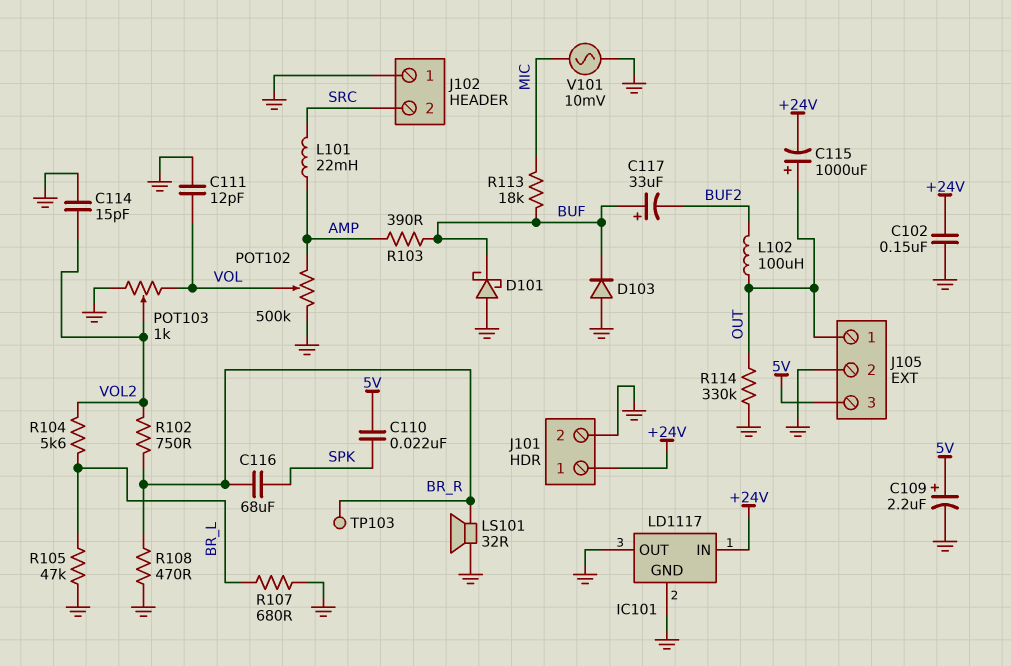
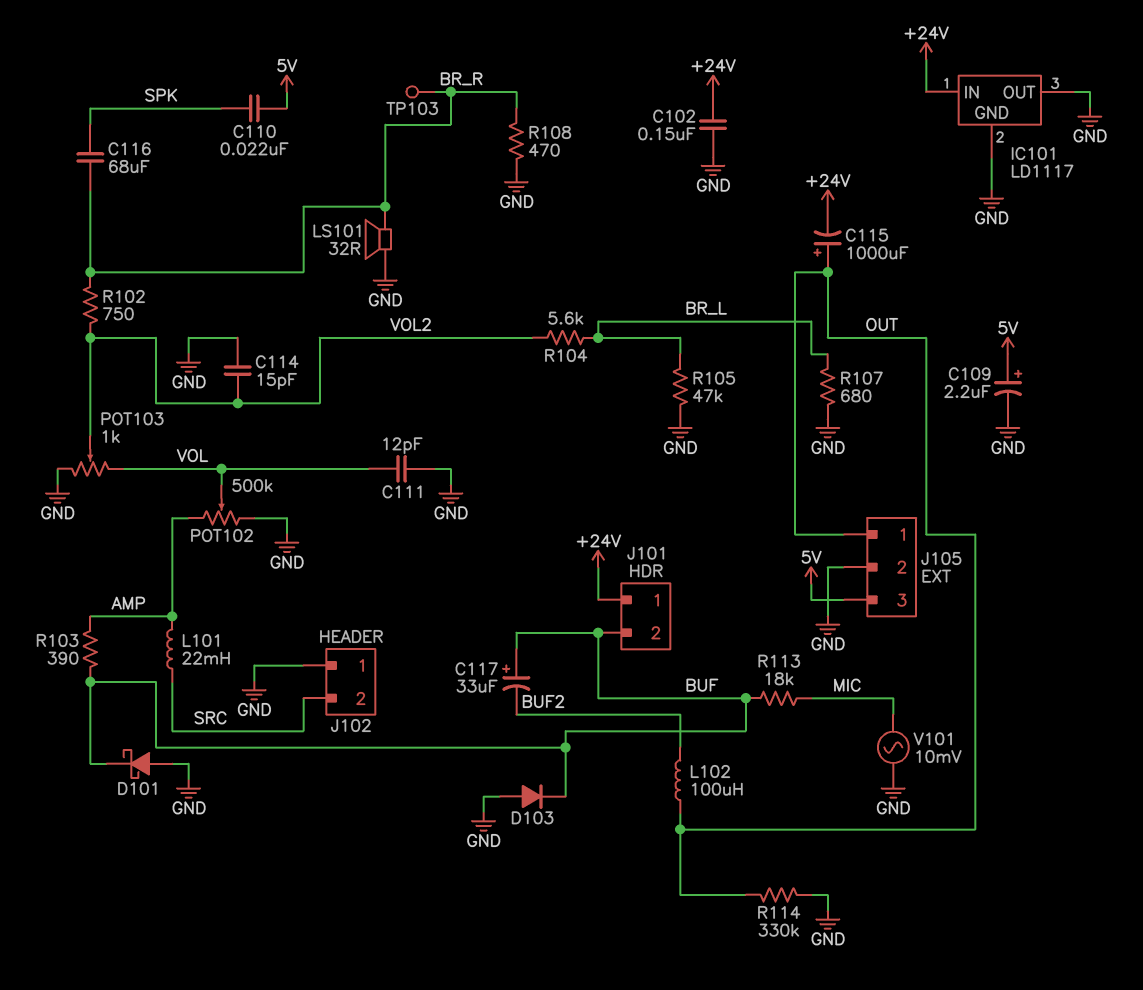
J101 pin 2: GND -> BUF

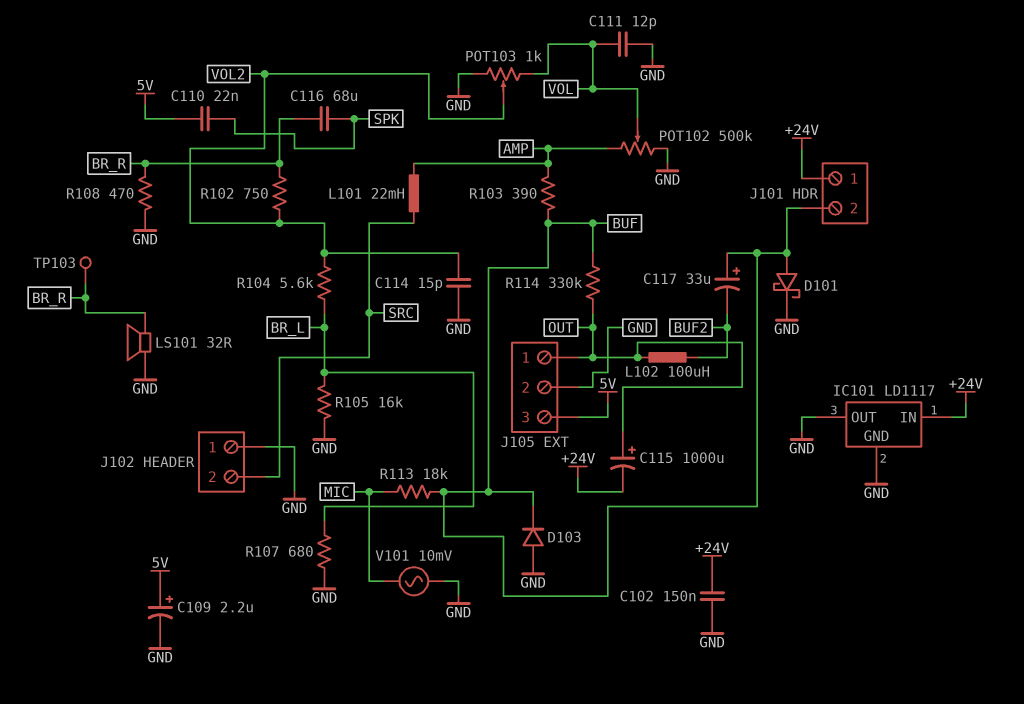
D101: schottky (A GND, K BUF) -> schottky (A BUF, K GND)
R105: 47k (BR_L, GND) -> 16k (BR_L, GND)
R114: 330k (GND, OUT) -> 330k (BUF, OUT)

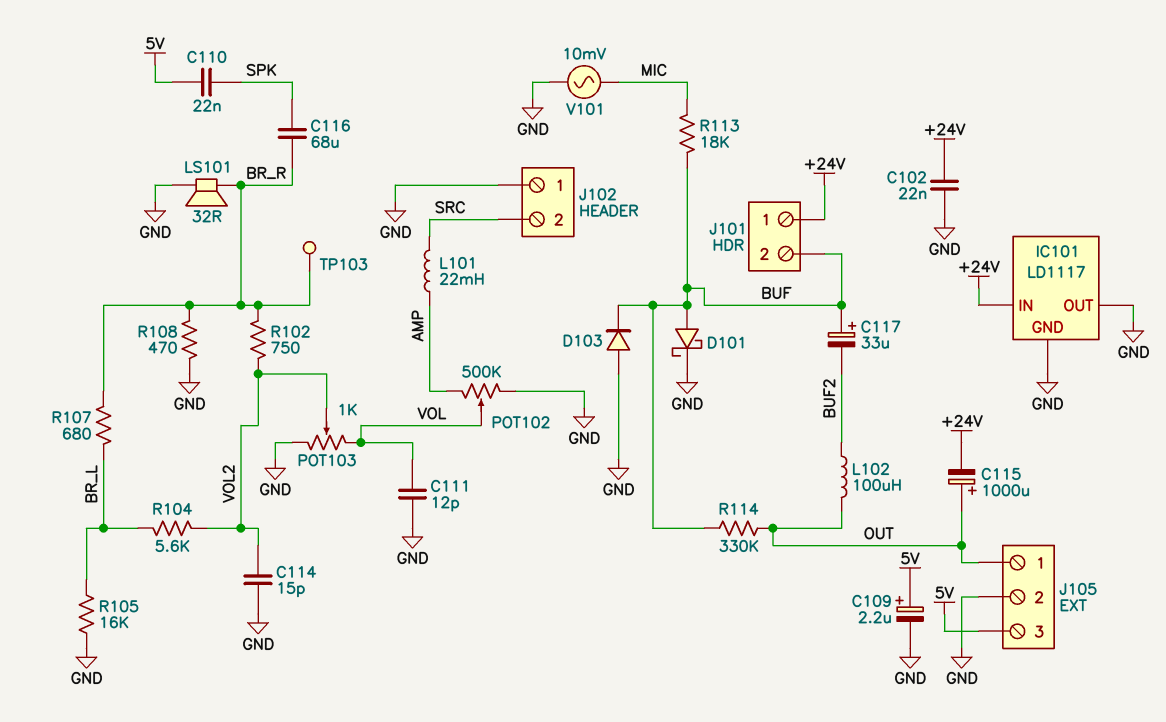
C102: 150nF (+24V, GND) -> 22nF (+24V, GND)
R103: 390 (AMP, BUF) -> none
R107: 680 (BR_L, GND) -> 680 (BR_L, BR_R)

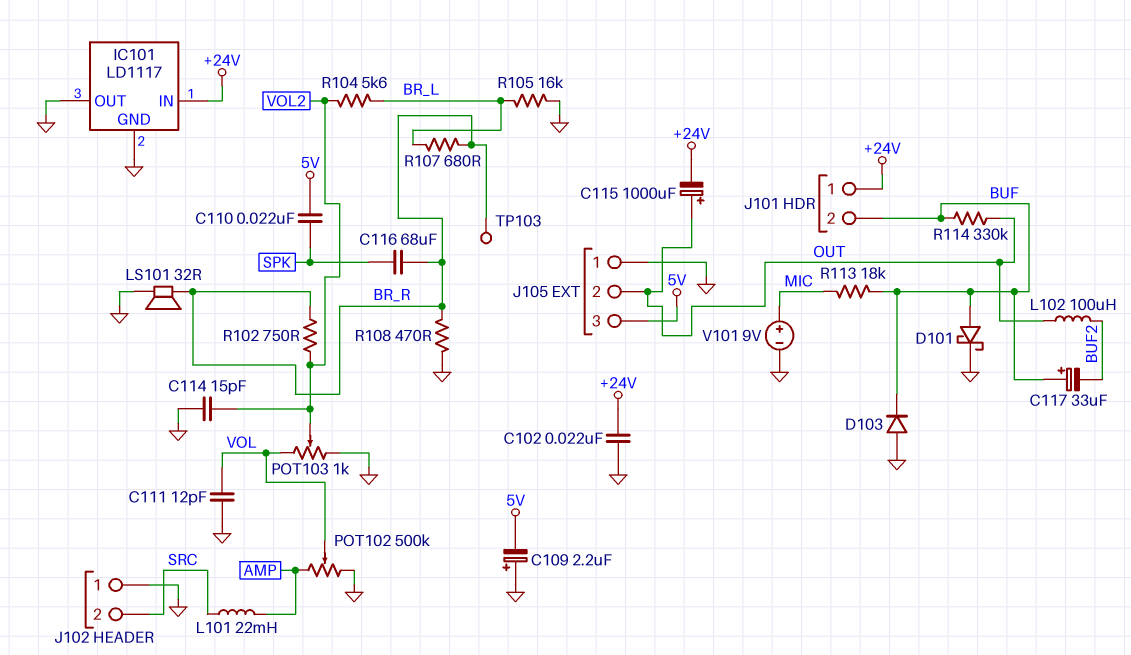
C109: 2.2uF (plus 5V, minus GND) -> 2.2uF (plus GND, minus 5V)
J105 pin 1: OUT -> GND
J105 pin 2: GND -> OUT
V101: AC 10mV (GND, MIC) -> 9V (plus MIC, minus GND)

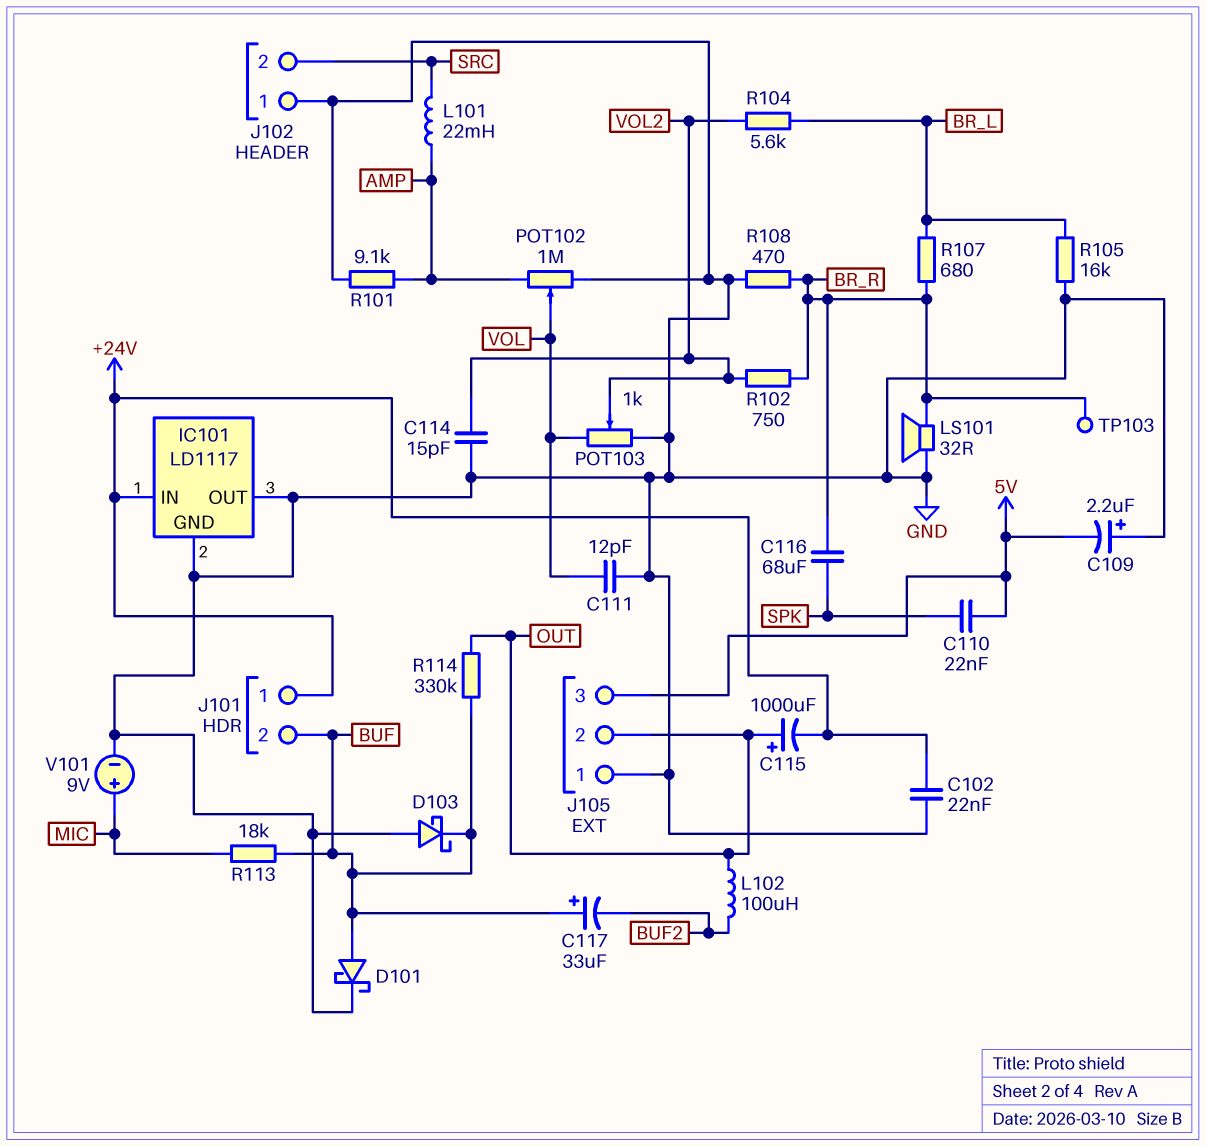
D103: diode (A GND, K BUF) -> schottky (A GND, K BUF)
POT102: 500k (AMP, GND, wiper VOL) -> 1M (AMP, GND, wiper VOL)
R101: none -> 9.1k (AMP, GND)

